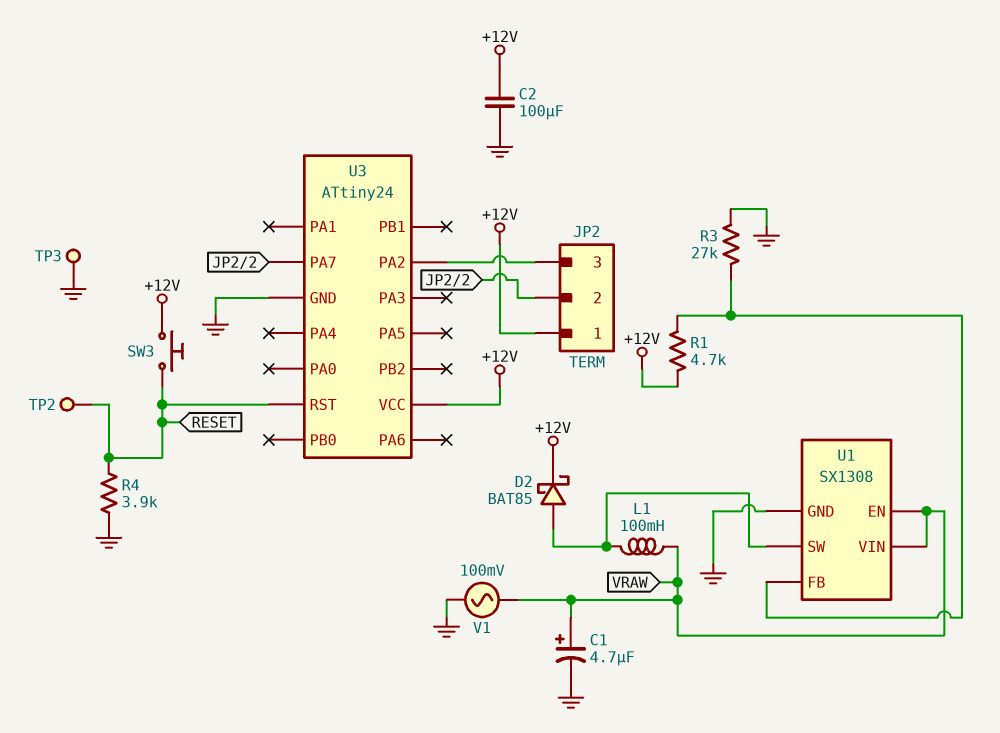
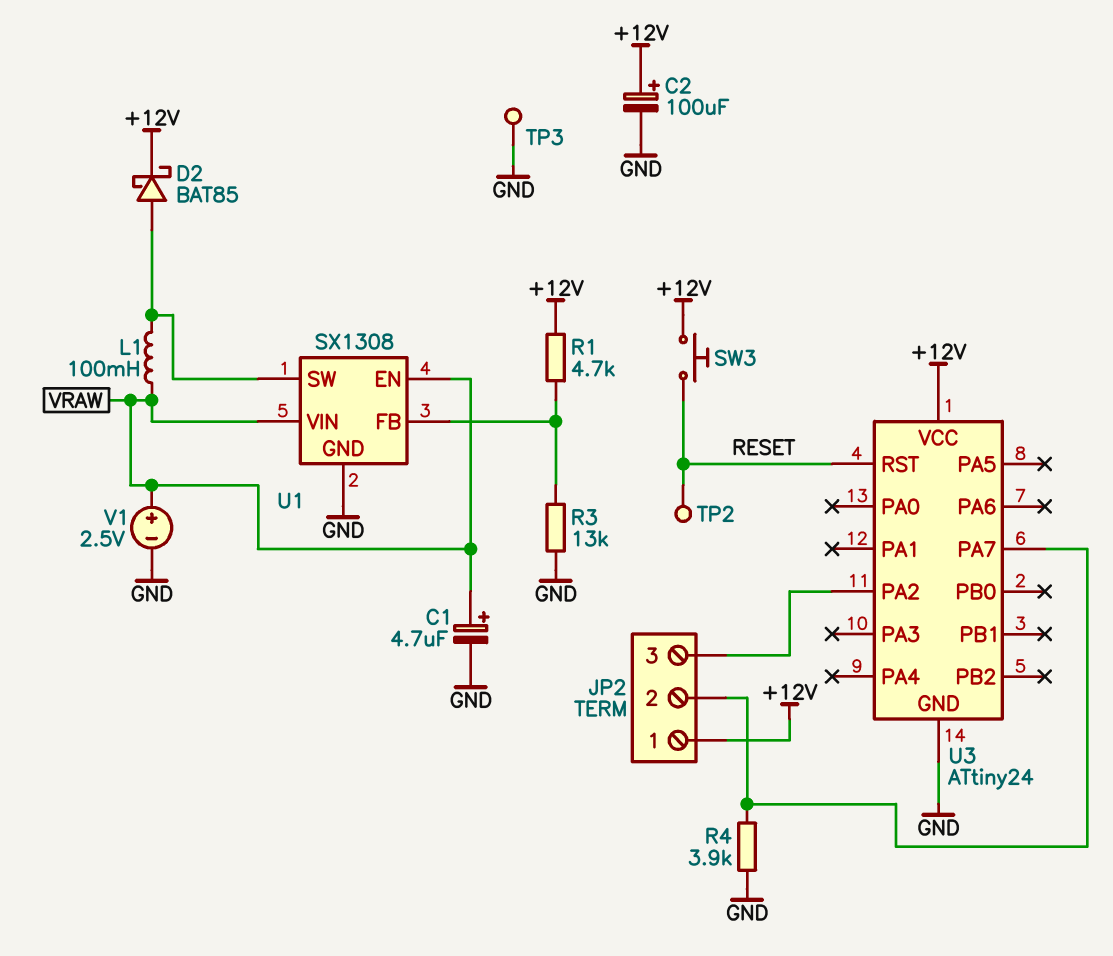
C2: 100uF (+12V, GND) -> 100uF (plus +12V, minus GND)
R3: 27k (GND, U1/FB) -> 13k (GND, U1/FB)
R4: 3.9k (GND, RESET) -> 3.9k (GND, JP2/2)
V1: AC 100mV (GND, VRAW) -> 2.5V (plus VRAW, minus GND)

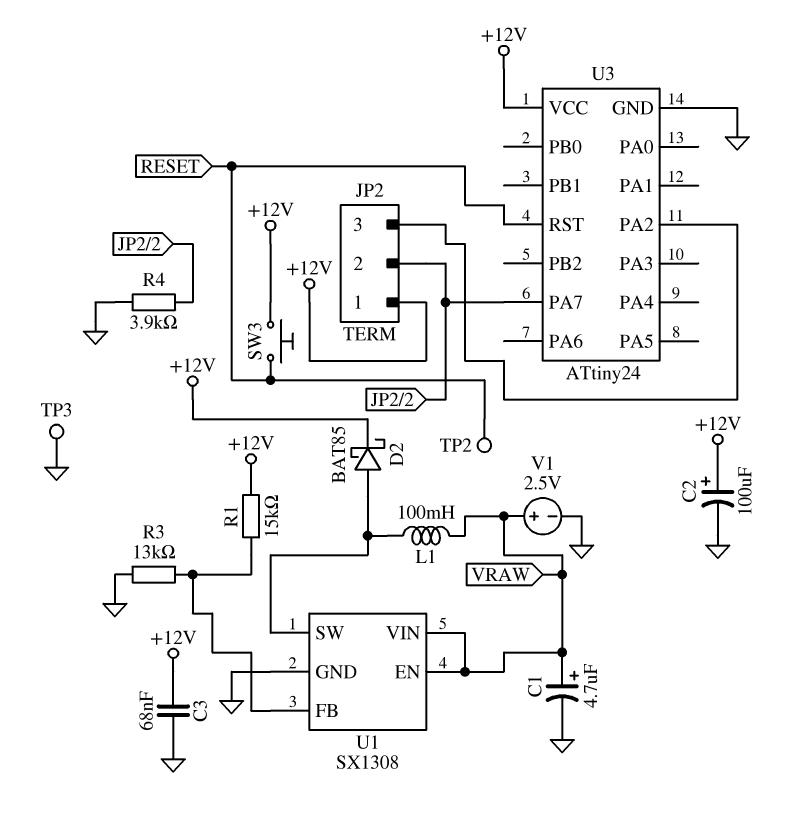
C3: none -> 68nF (+12V, GND)
R1: 4.7k (+12V, U1/FB) -> 15k (+12V, U1/FB)

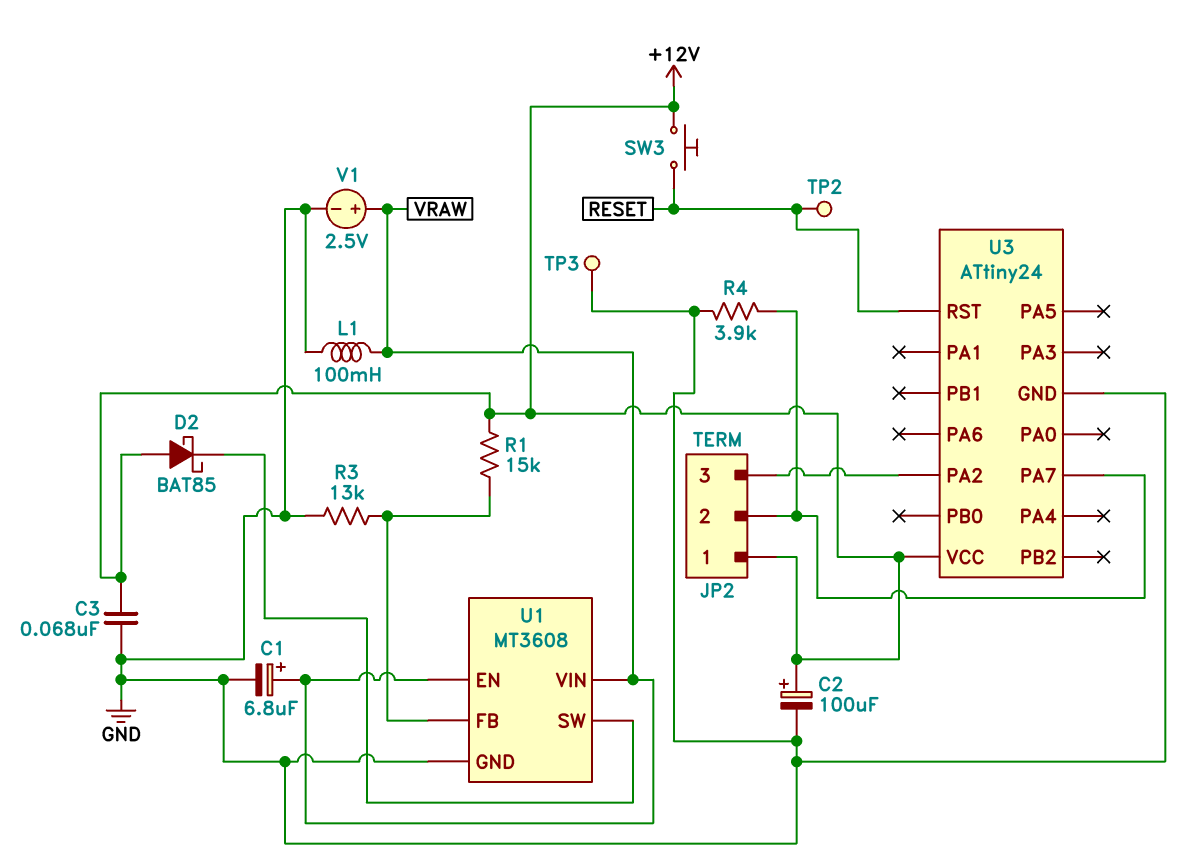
C1: 4.7uF (plus VRAW, minus GND) -> 6.8uF (plus VRAW, minus GND)
D2: schottky BAT85 (A U1/SW, K +12V) -> schottky BAT85 (A +12V, K U1/SW)
L1: 100mH (U1/SW, VRAW) -> 100mH (GND, VRAW)
U1: SX1308 -> MT3608

